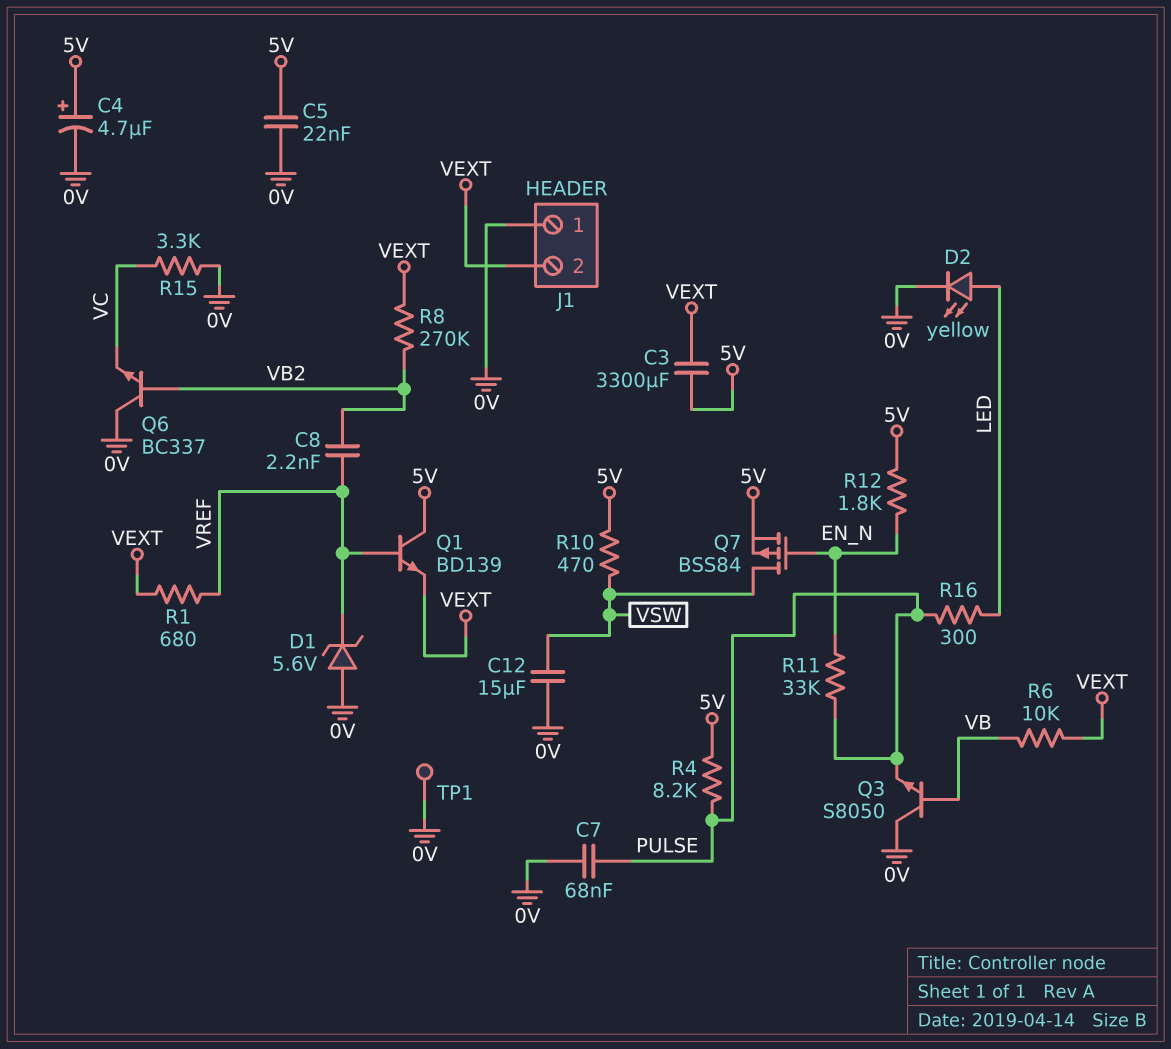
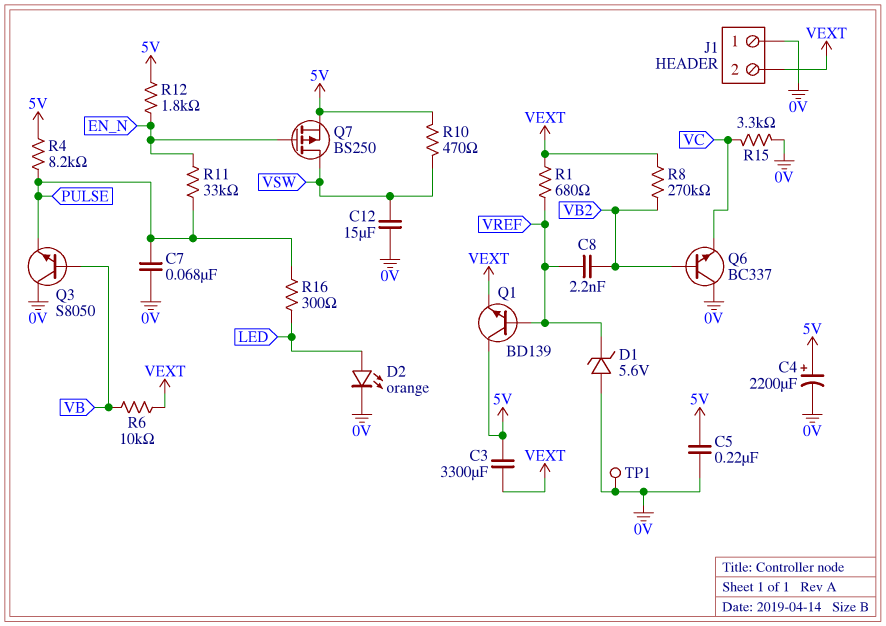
C4: 4.7uF (plus 5V, minus 0V) -> 2200uF (plus 5V, minus 0V)
C5: 22nF (0V, 5V) -> 220nF (0V, 5V)
D2: LED yellow (A LED, K 0V) -> LED orange (A LED, K 0V)
Q7: PMOS BSS84 (G EN_N, D VSW, S 5V) -> PMOS BS250 (G EN_N, D VSW, S 5V)

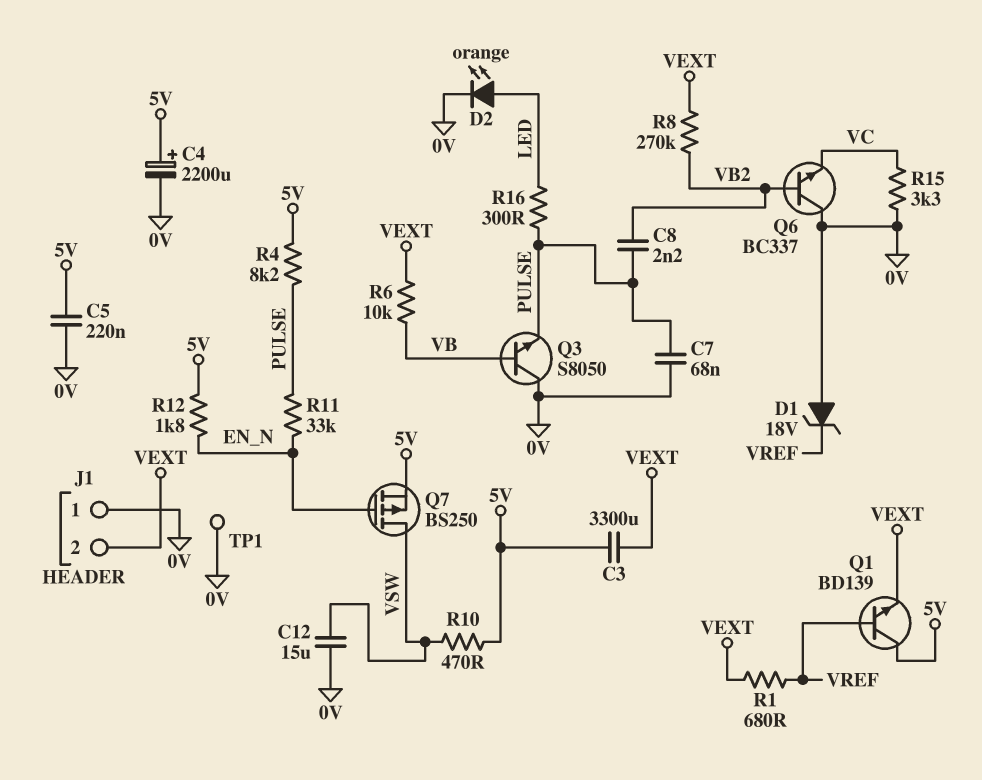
C8: 2.2nF (VB2, VREF) -> 2.2nF (PULSE, VB2)
D1: zener 5.6V (A 0V, K VREF) -> zener 18V (A 0V, K VREF)

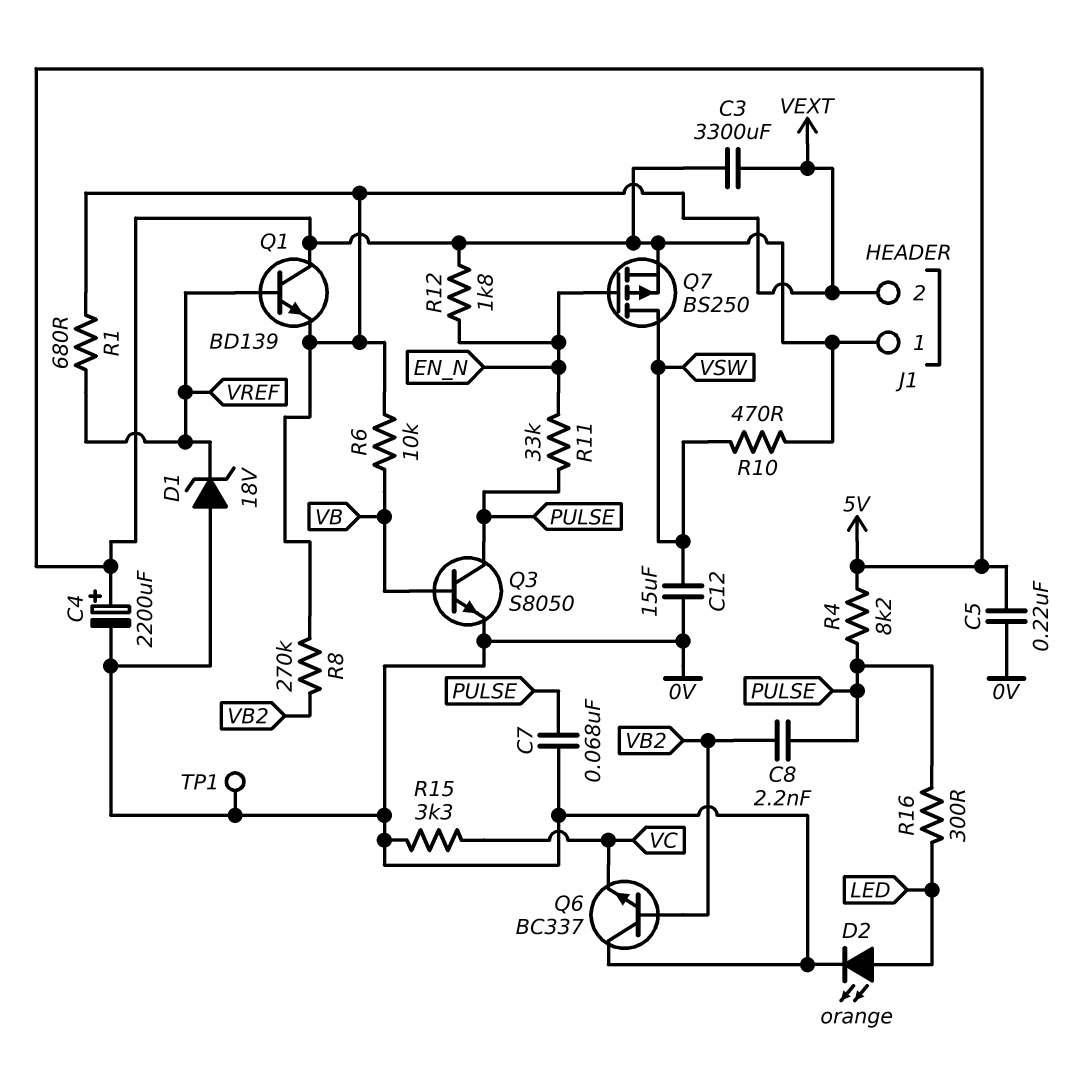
J1 pin 1: 0V -> 5V
Q3: NPN S8050 (B VB, C 0V, E PULSE) -> NPN S8050 (B VB, C PULSE, E 0V)

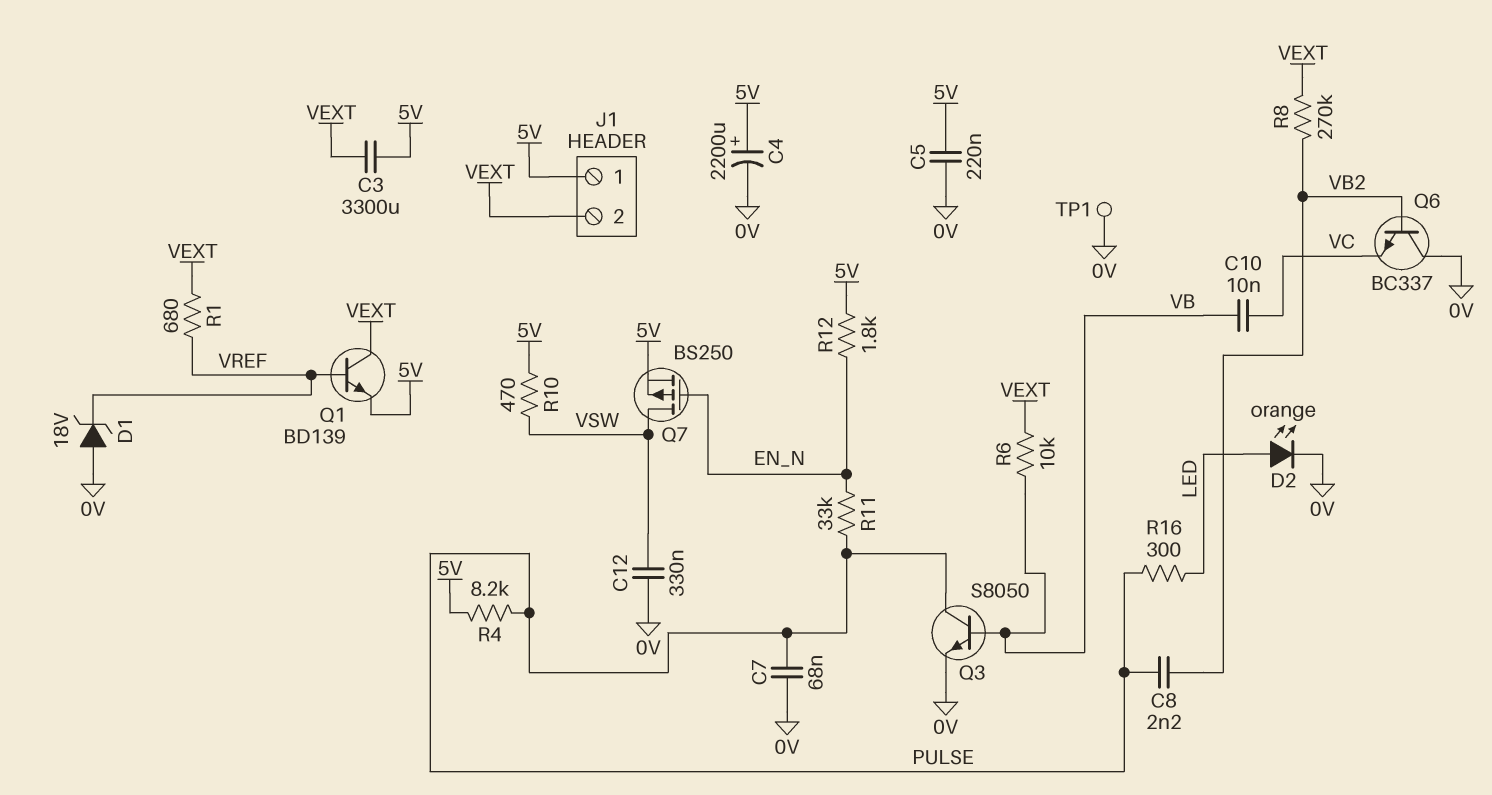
C10: none -> 10nF (VB, VC)
C12: 15uF (0V, VSW) -> 330nF (0V, VSW)
Q1: NPN BD139 (B VREF, C 5V, E VEXT) -> NPN BD139 (B VREF, C VEXT, E 5V)
R15: 3.3k (0V, VC) -> none

